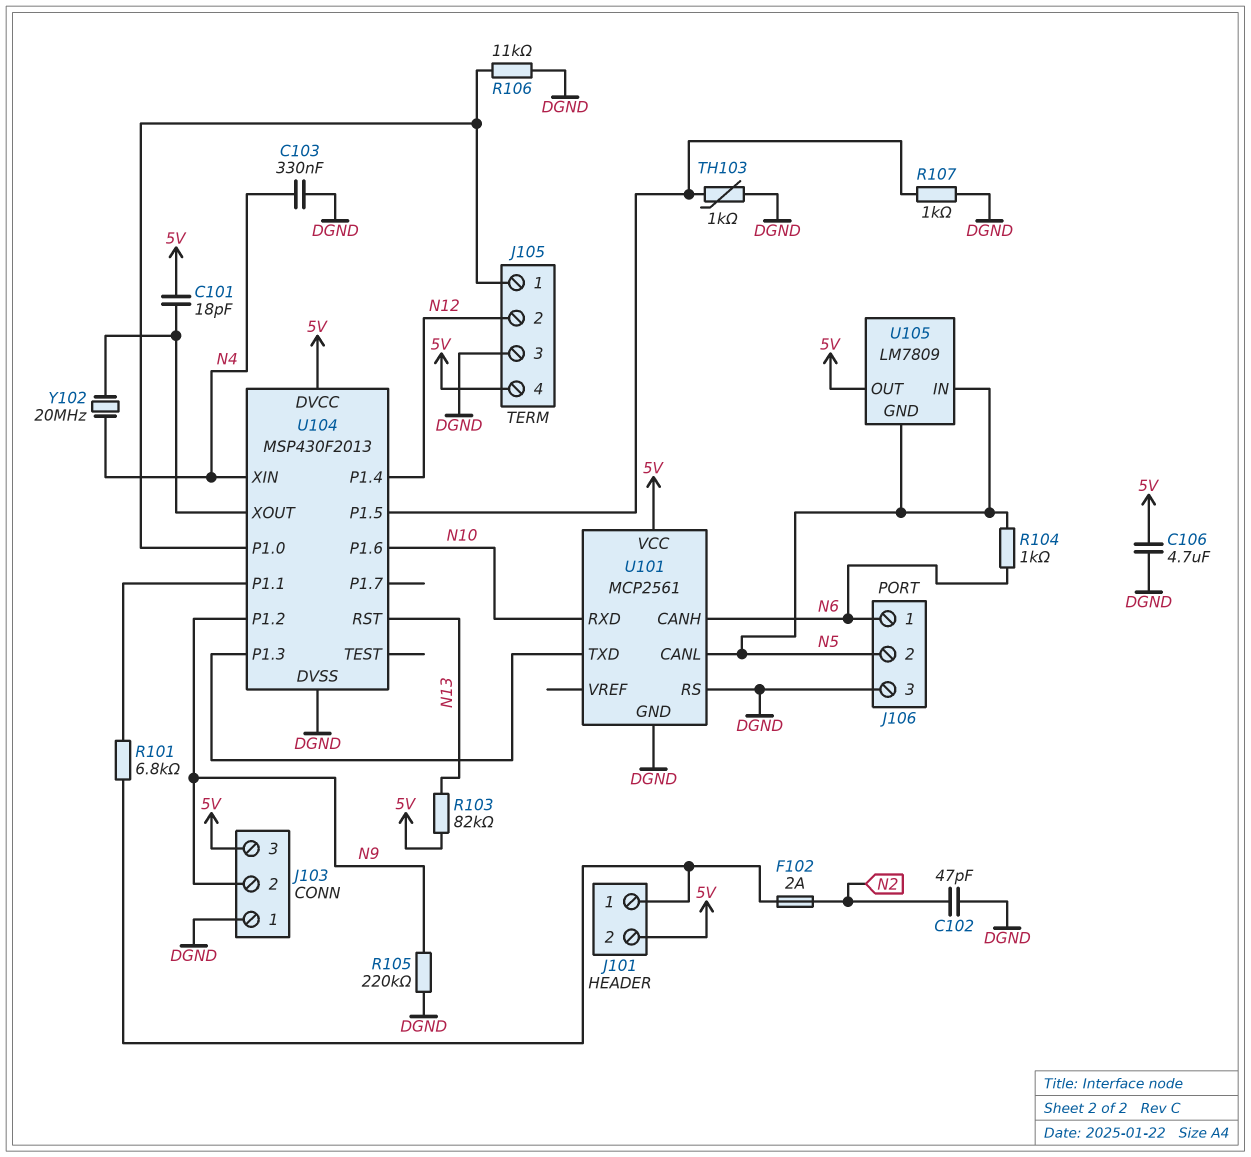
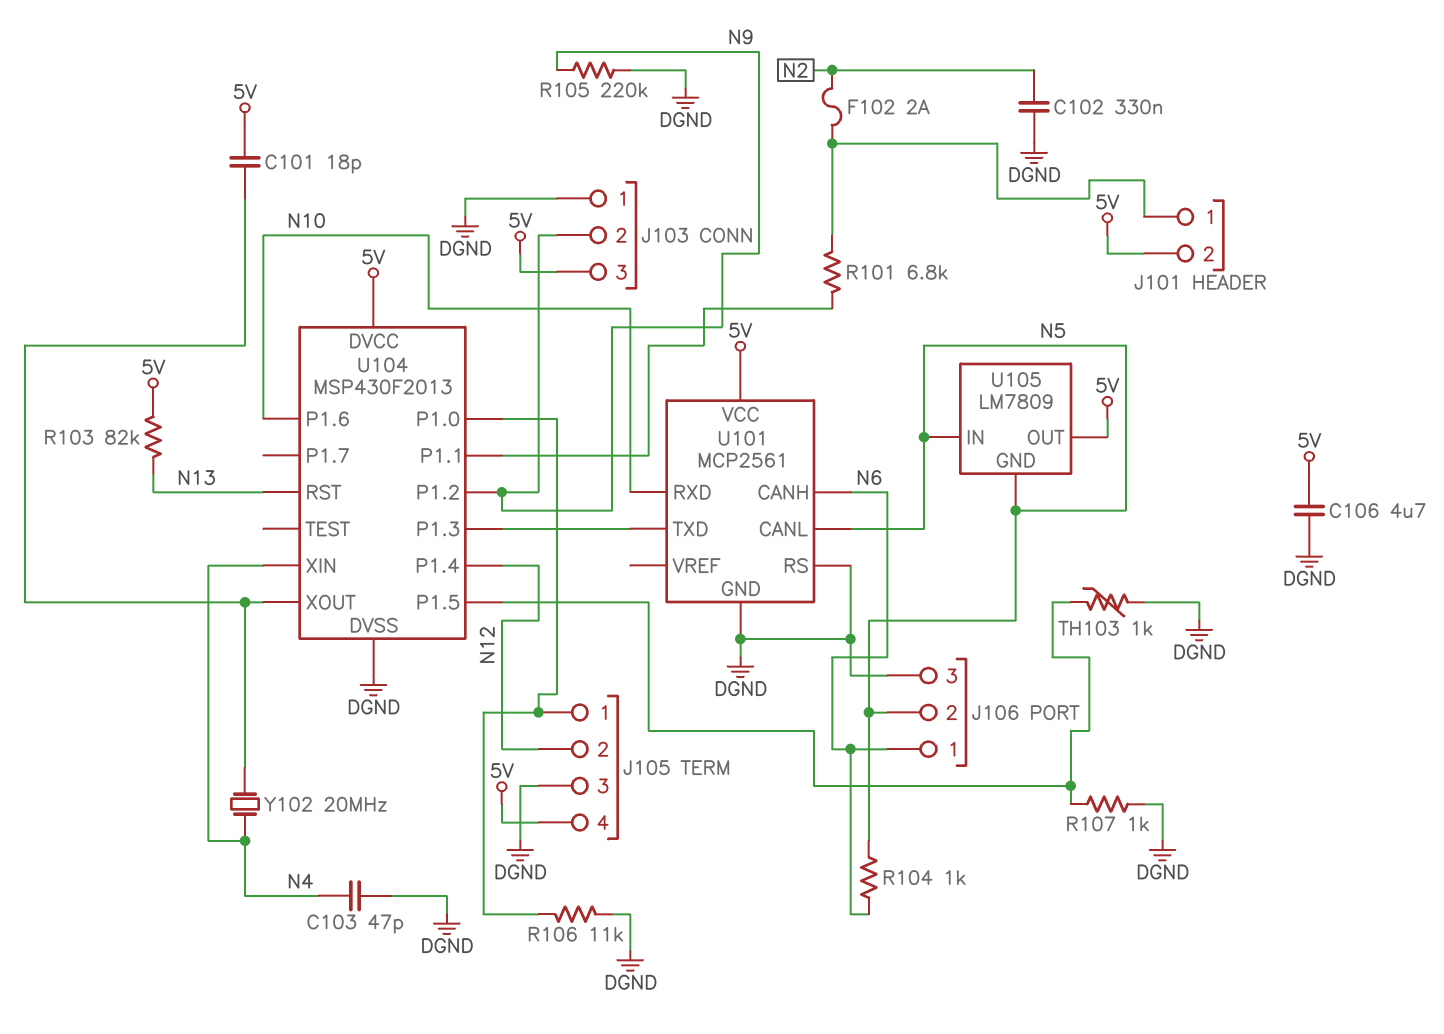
C102: 47pF (DGND, N2) -> 330nF (DGND, N2)
C103: 330nF (DGND, N4) -> 47pF (DGND, N4)

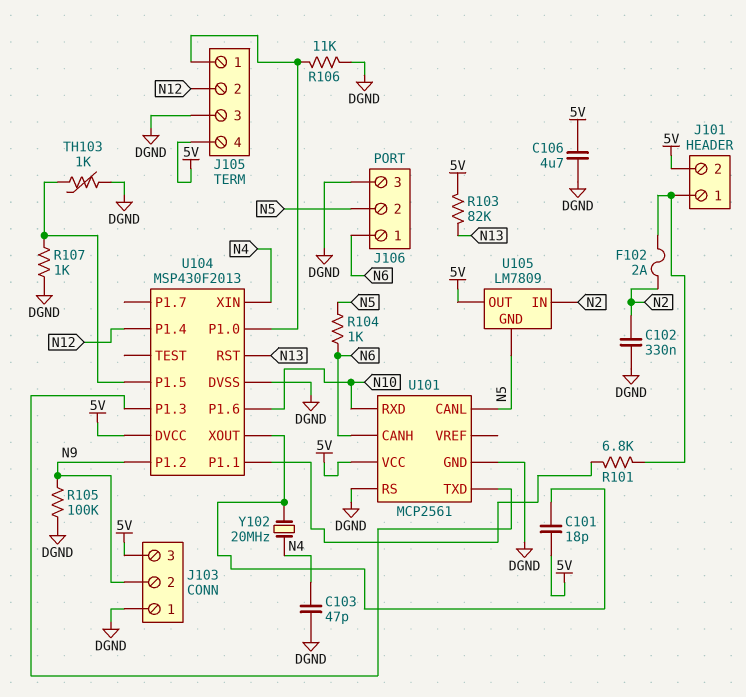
R105: 220k (DGND, N9) -> 100k (DGND, N9)
U105 pin IN: N5 -> N2

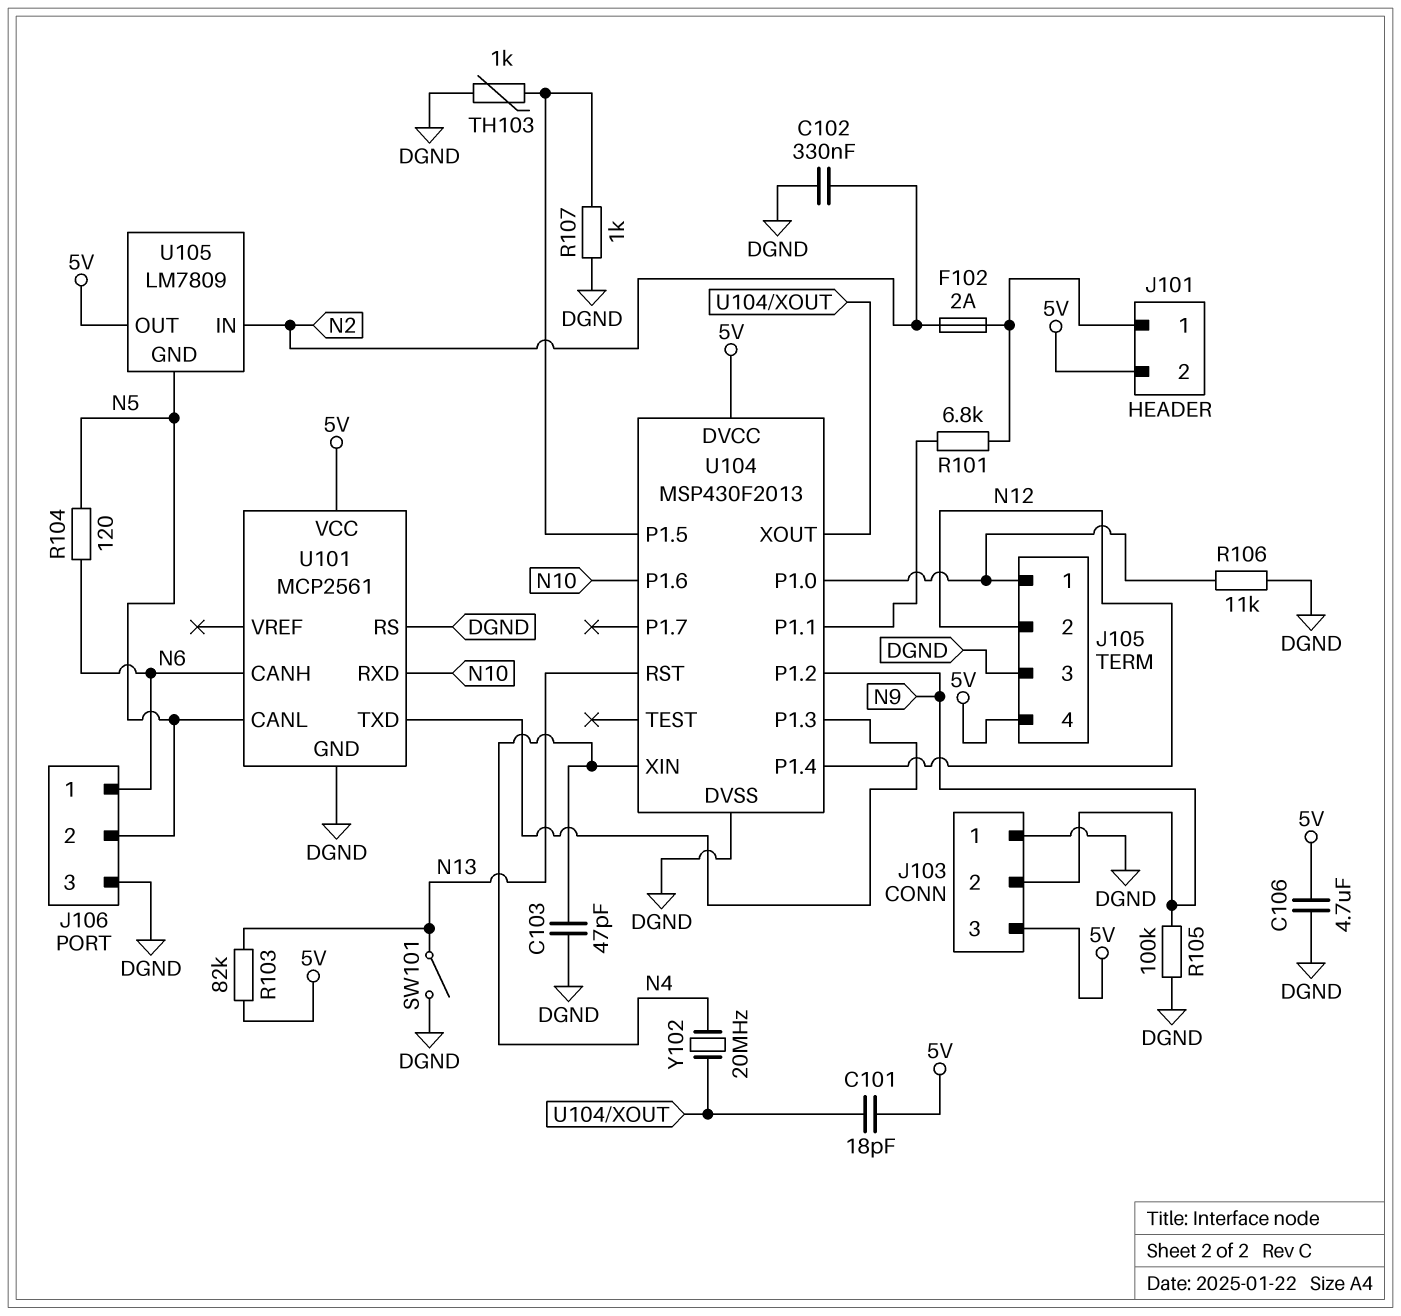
R104: 1k (N5, N6) -> 120 (N5, N6)
SW101: none -> switch (DGND, N13)

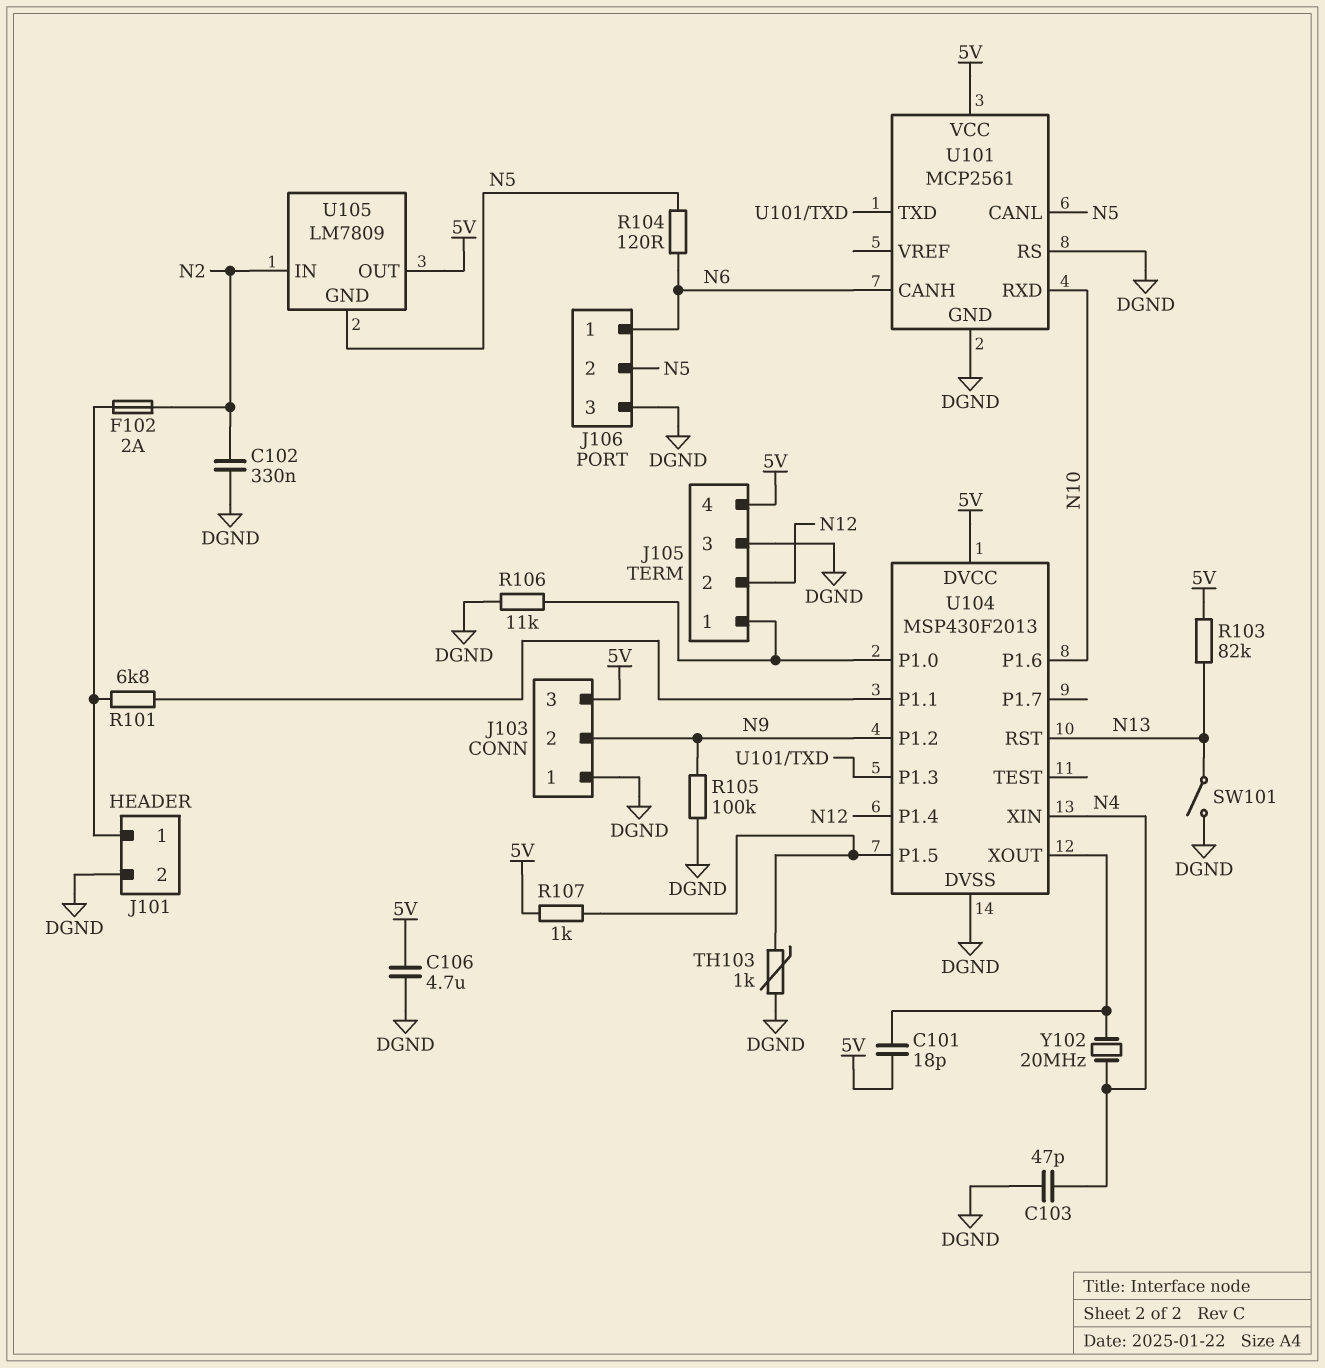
J101 pin 2: 5V -> DGND
R107: 1k (DGND, U104/P1.5) -> 1k (5V, U104/P1.5)

